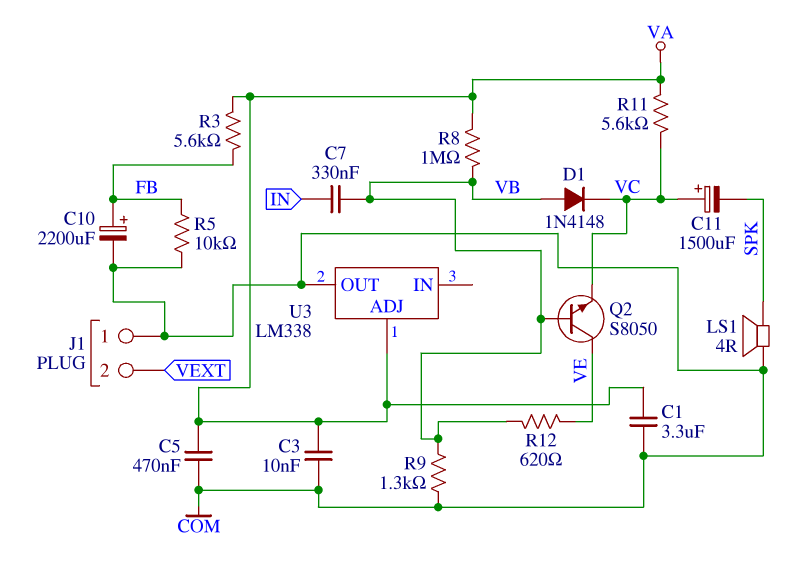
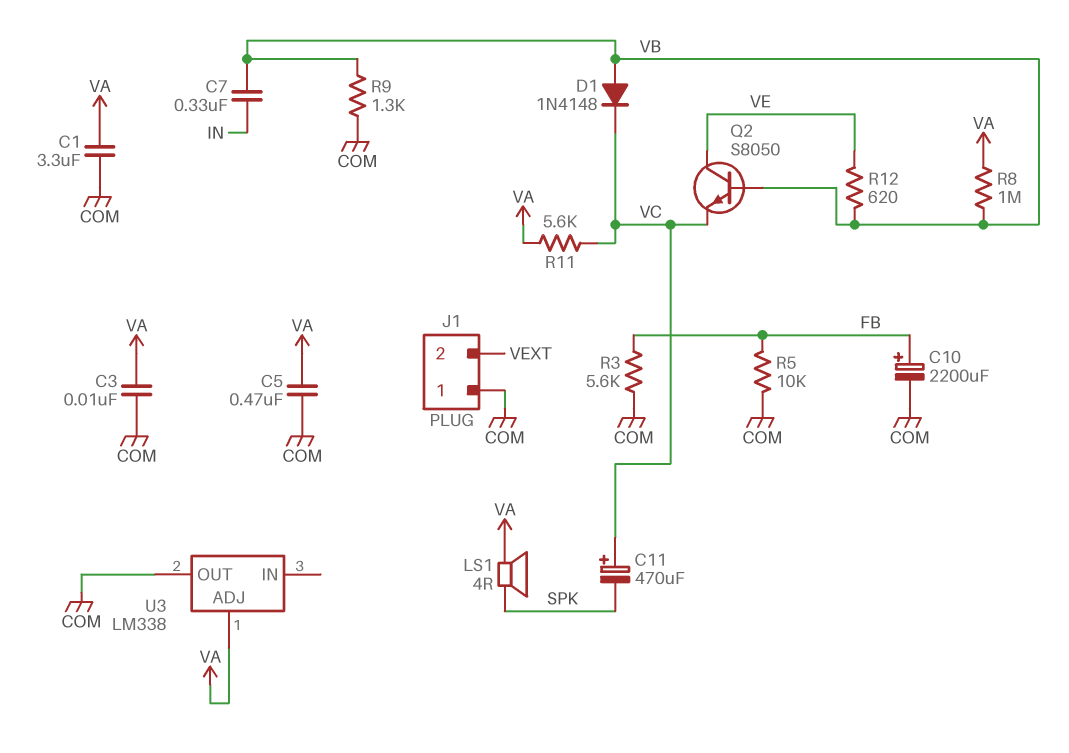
C11: 1500uF (plus VC, minus SPK) -> 470uF (plus VC, minus SPK)
LS1: speaker 4R (COM, SPK) -> speaker 4R (SPK, VA)
R3: 5.6k (FB, VA) -> 5.6k (COM, FB)

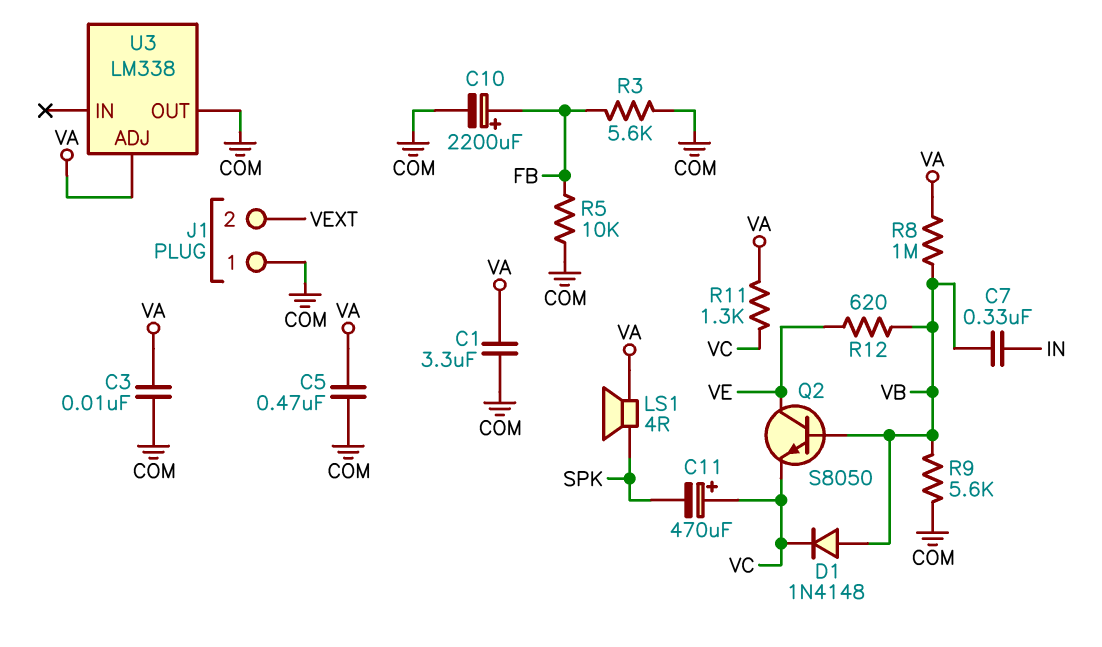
R9: 1.3k (COM, VB) -> 5.6k (COM, VB)
R11: 5.6k (VA, VC) -> 1.3k (VA, VC)

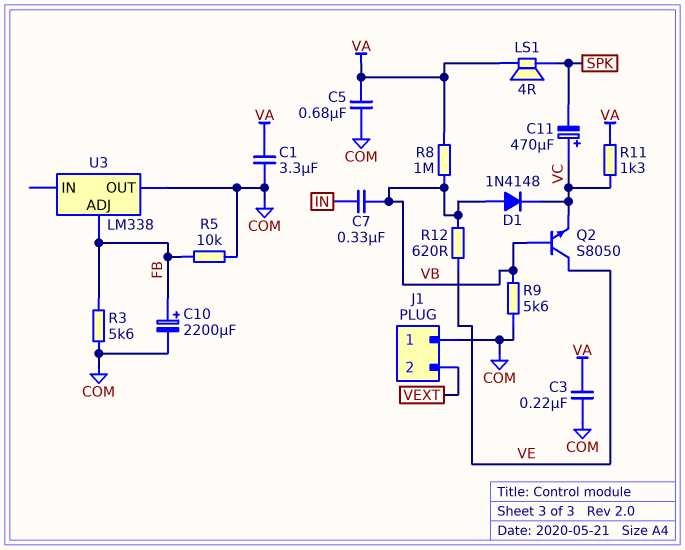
C3: 10nF (COM, VA) -> 220nF (COM, VA)
C5: 470nF (COM, VA) -> 680nF (COM, VA)
U3 pin ADJ: VA -> FB

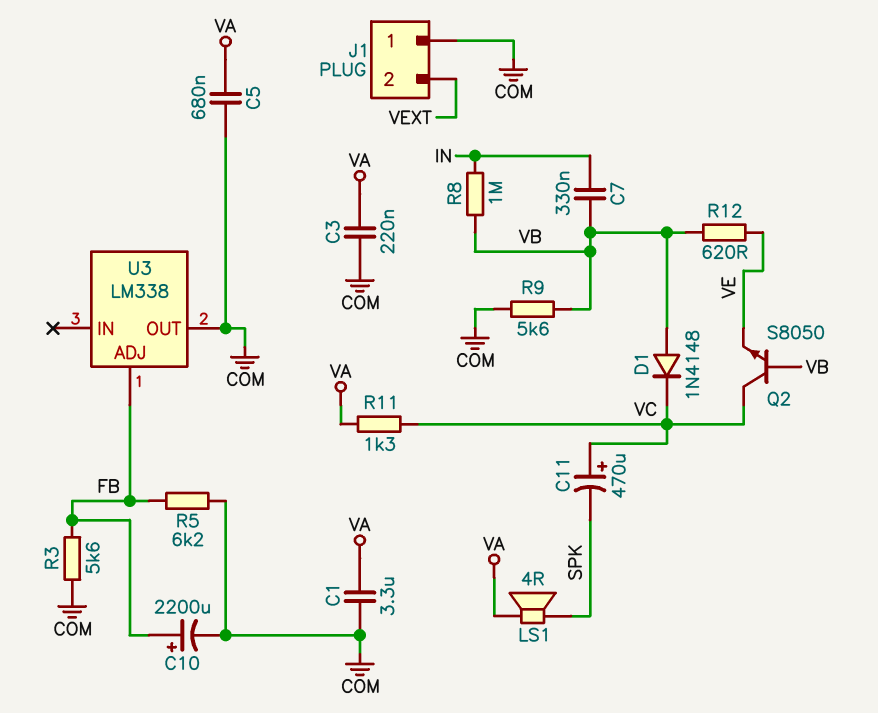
Q2: NPN S8050 (B VB, C VE, E VC) -> NPN S8050 (B VB, C VC, E VE)
R5: 10k (COM, FB) -> 6.2k (COM, FB)
R8: 1M (VA, VB) -> 1M (IN, VB)

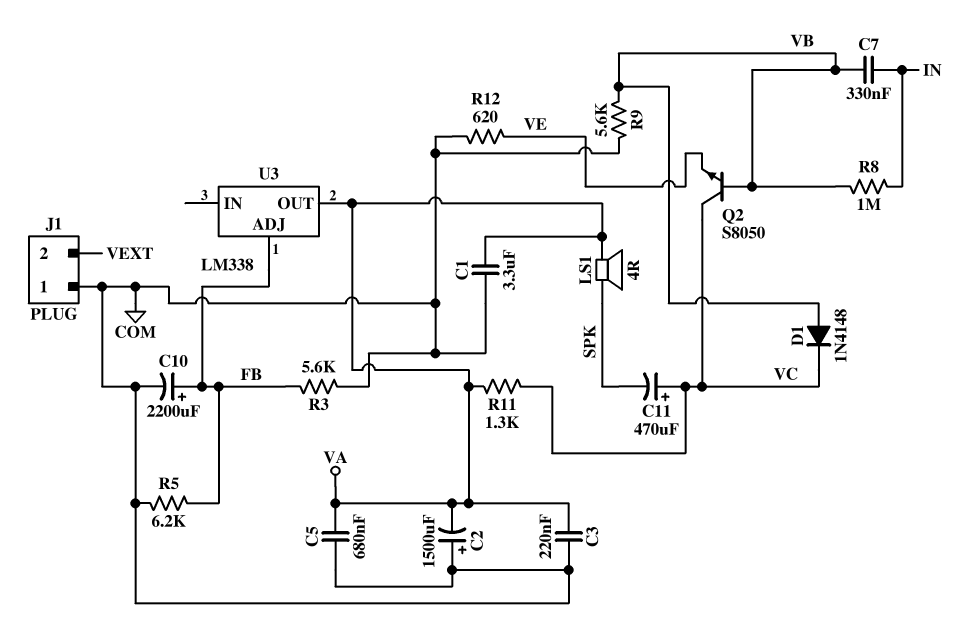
C2: none -> 1500uF (plus COM, minus VA)
R12: 620 (VB, VE) -> 620 (COM, VE)
U3 pin OUT: COM -> VA

